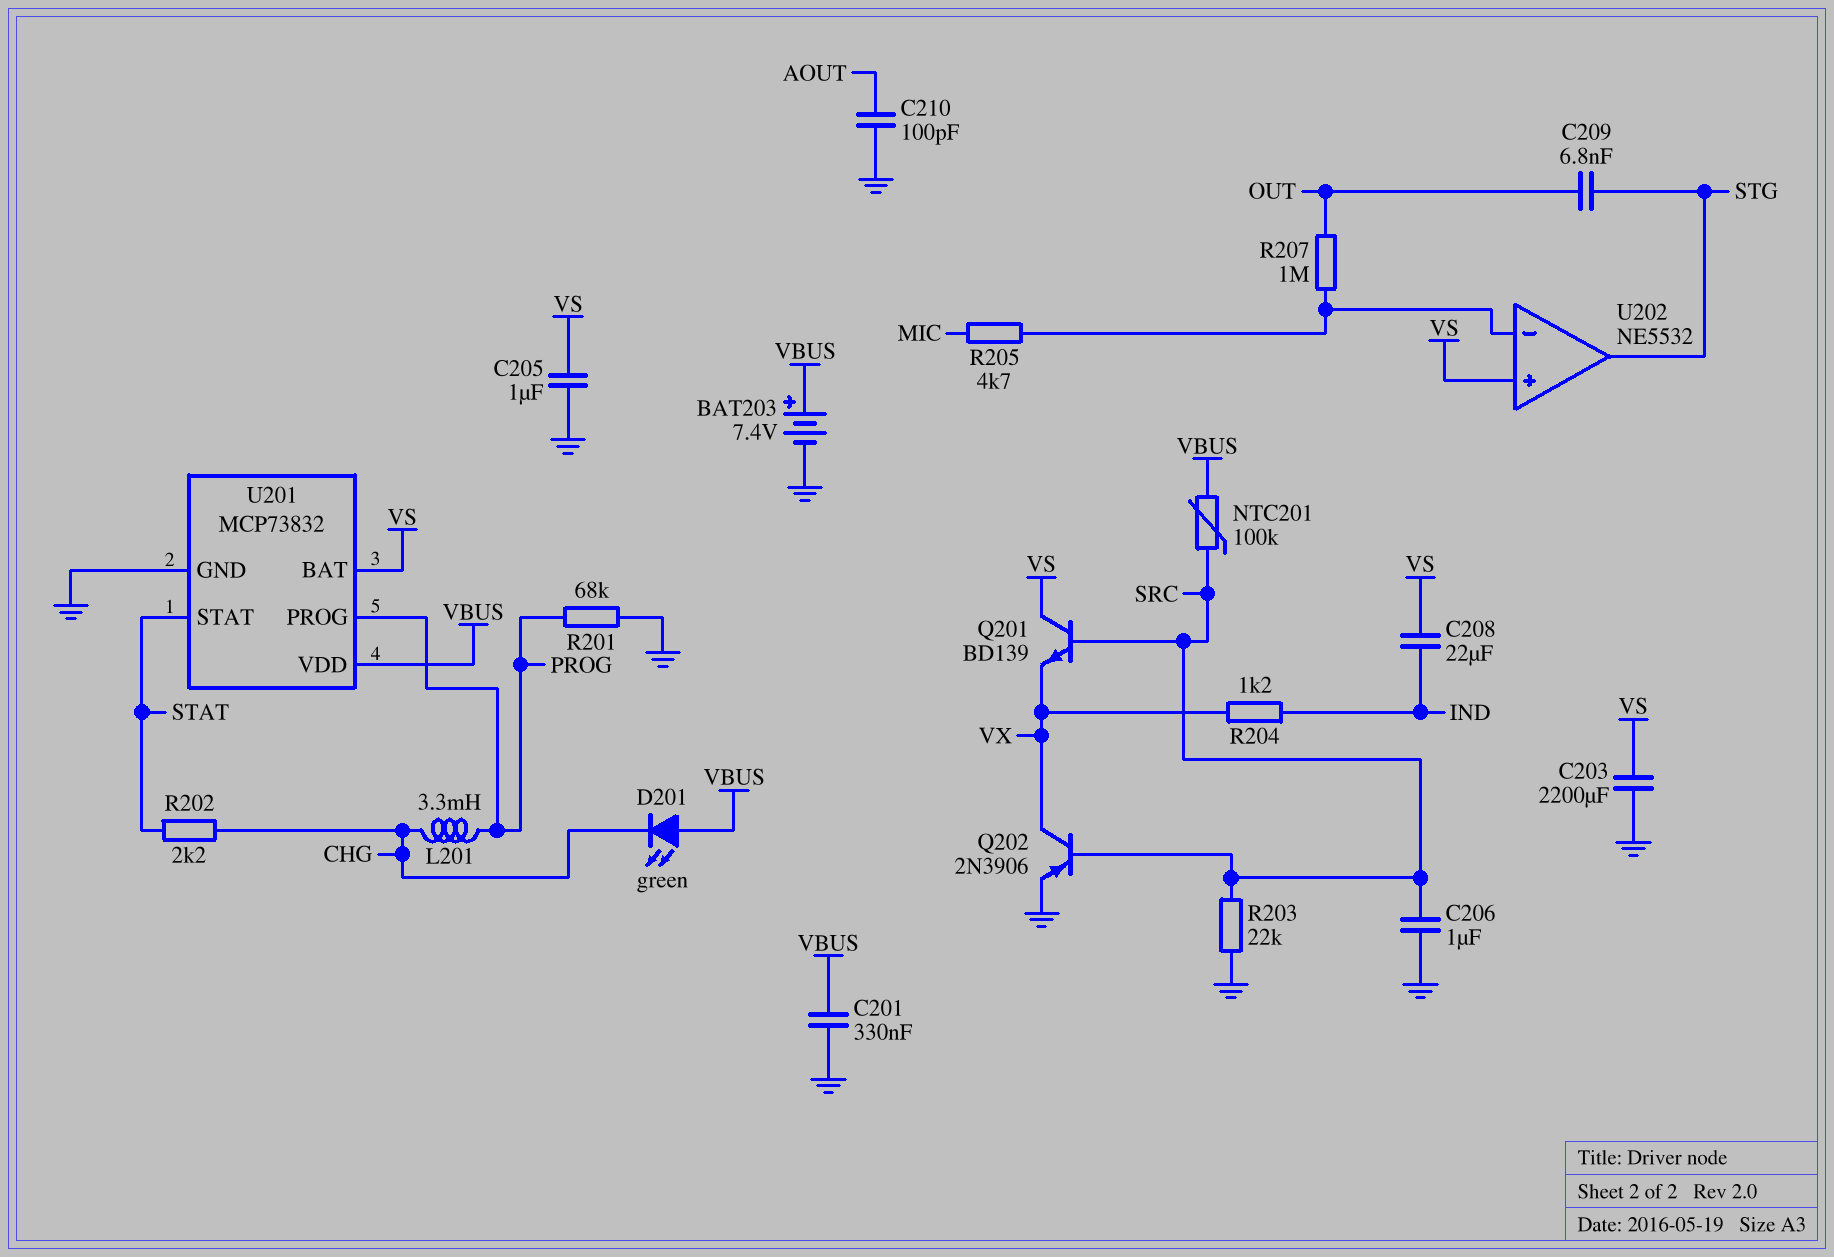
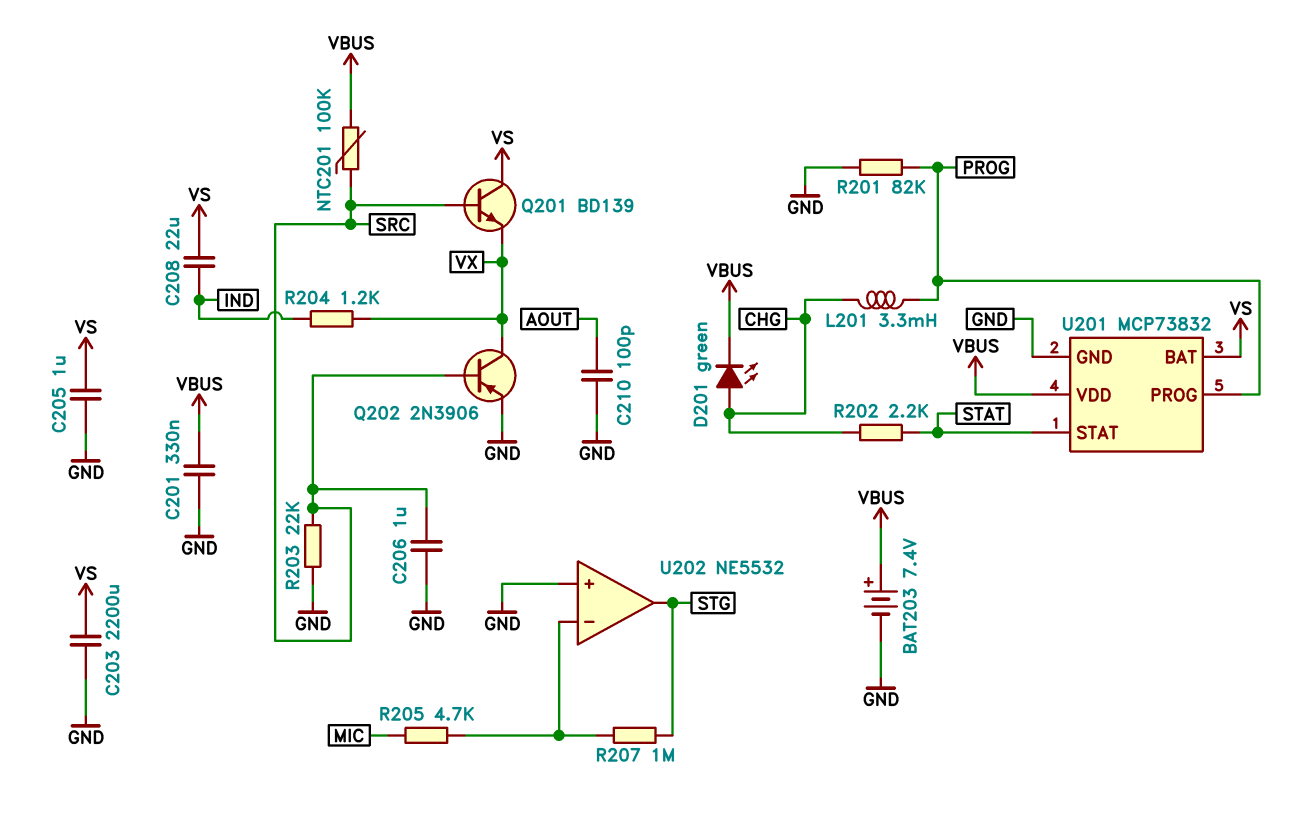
C209: 6.8nF (OUT, STG) -> none
D201: LED green (A VBUS, K CHG) -> LED green (A CHG, K VBUS)
R201: 68k (GND, PROG) -> 82k (GND, PROG)
R207: 1M (OUT, U202/in-) -> 1M (STG, U202/in-)
U202 pin in+: VS -> GND

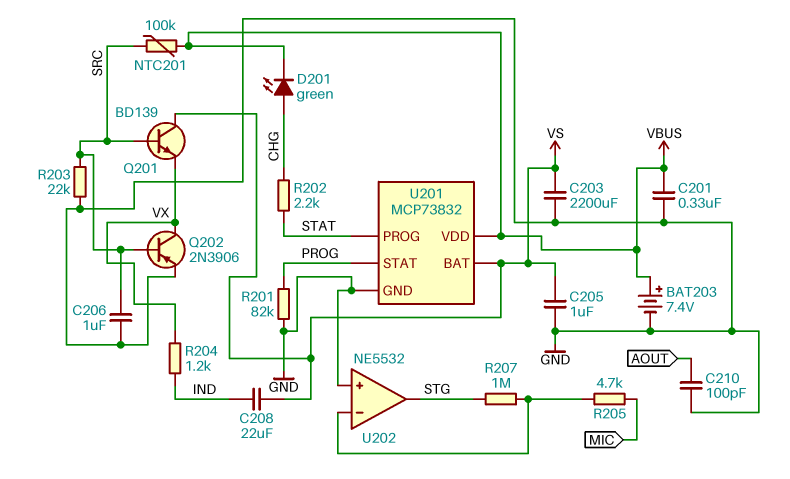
L201: 3.3mH (CHG, PROG) -> none
U201 pin PROG: PROG -> STAT
U201 pin STAT: STAT -> PROG

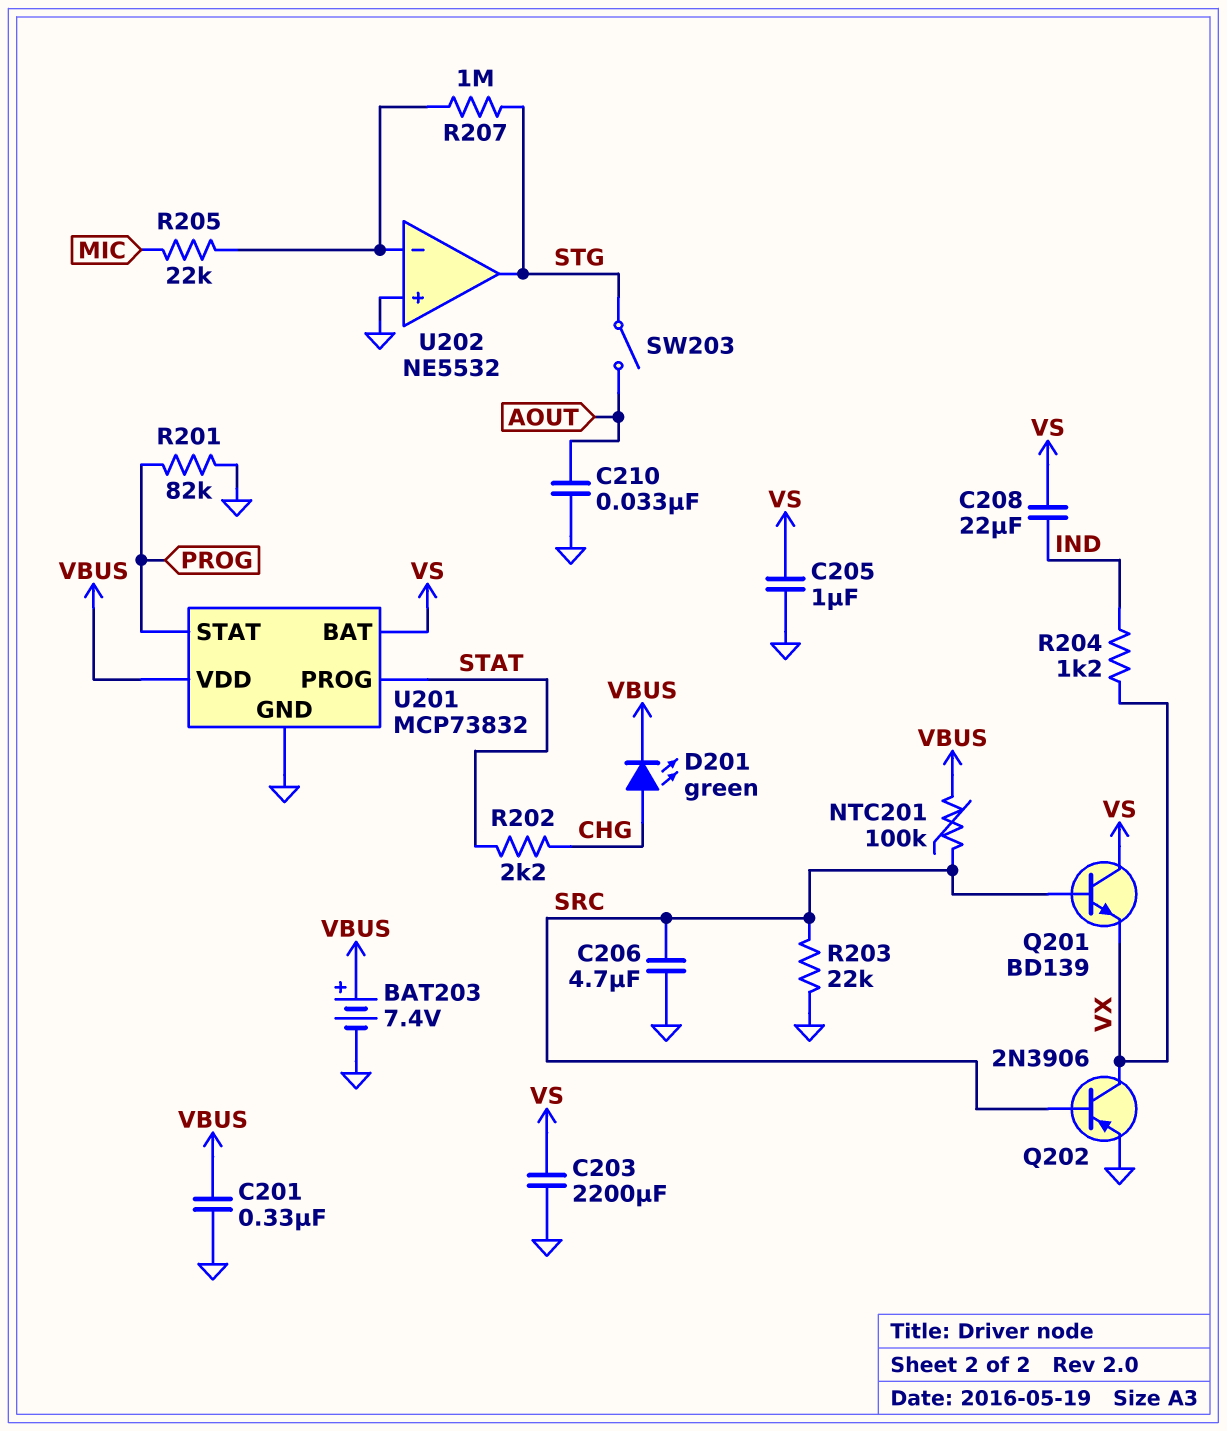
C206: 1uF (GND, SRC) -> 4.7uF (GND, SRC)
C210: 100pF (AOUT, GND) -> 33nF (AOUT, GND)
R205: 4.7k (MIC, U202/in-) -> 22k (MIC, U202/in-)
SW203: none -> switch (AOUT, STG)

